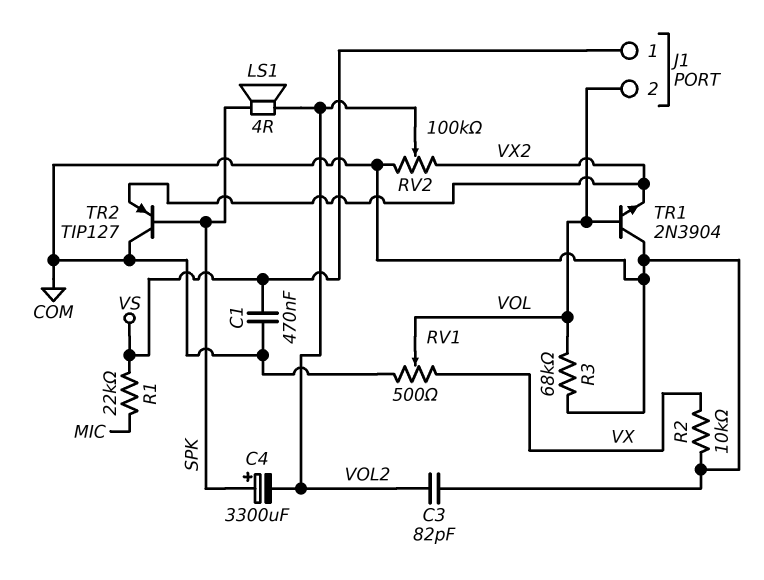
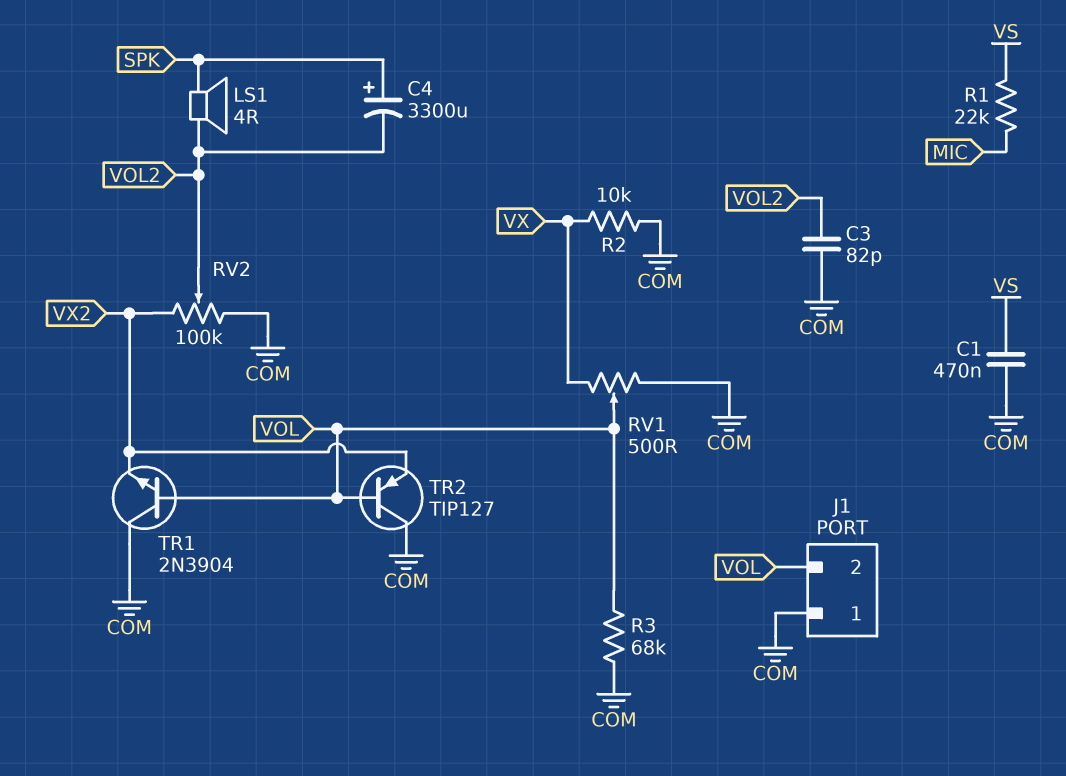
J1 pin 1: VS -> COM
TR2: PNP TIP127 (B SPK, C COM, E VX2) -> PNP TIP127 (B VOL, C COM, E VX2)

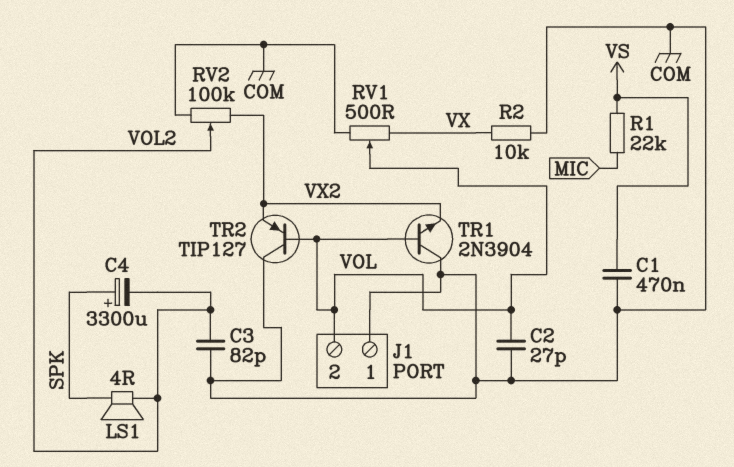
C2: none -> 27pF (COM, VOL)
R3: 68k (COM, VOL) -> none

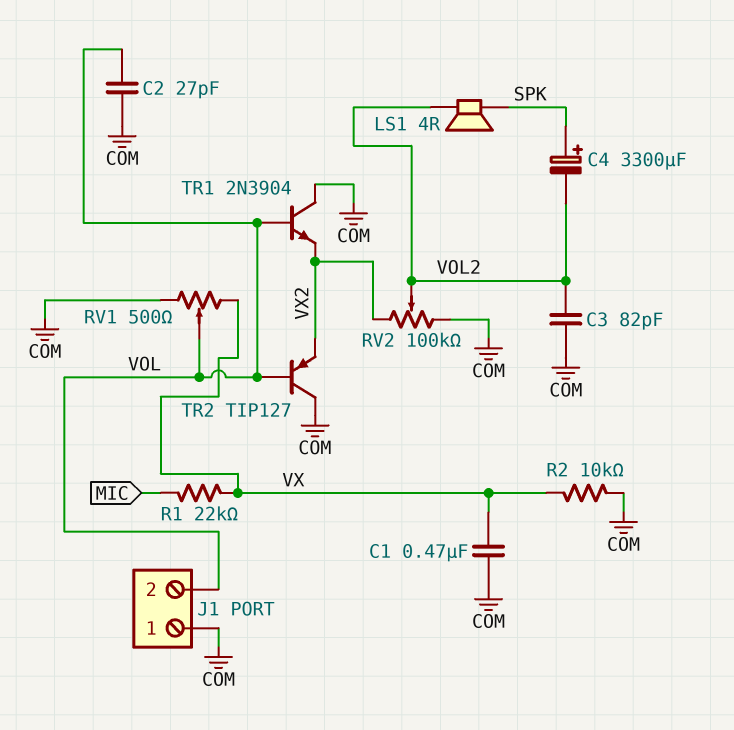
C1: 470nF (COM, VS) -> 470nF (COM, VX)
R1: 22k (MIC, VS) -> 22k (MIC, VX)

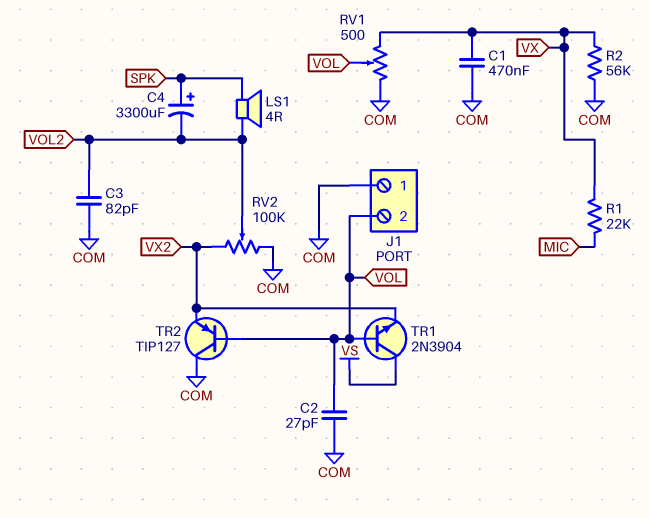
R2: 10k (COM, VX) -> 56k (COM, VX)
TR1: NPN 2N3904 (B VOL, C COM, E VX2) -> NPN 2N3904 (B VOL, C VS, E VX2)

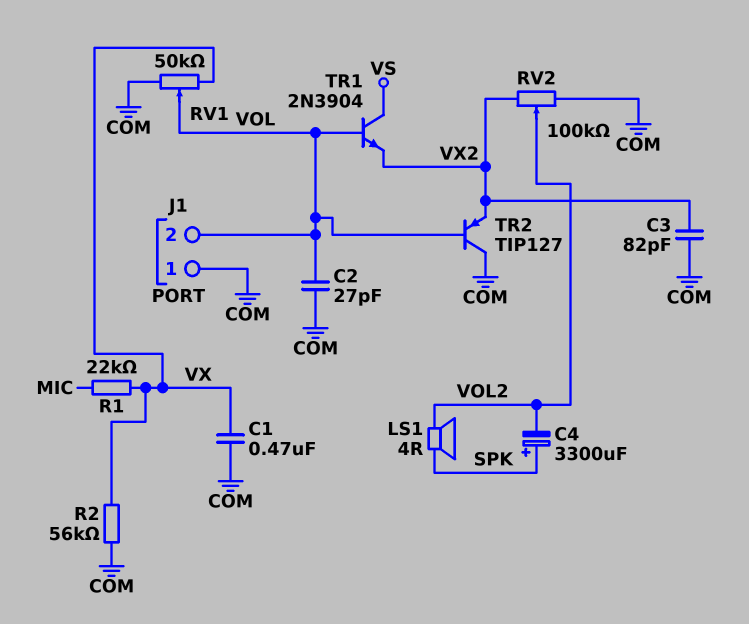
C3: 82pF (COM, VOL2) -> 82pF (COM, VX2)
RV1: 500 (COM, VX, wiper VOL) -> 50k (COM, VX, wiper VOL)

